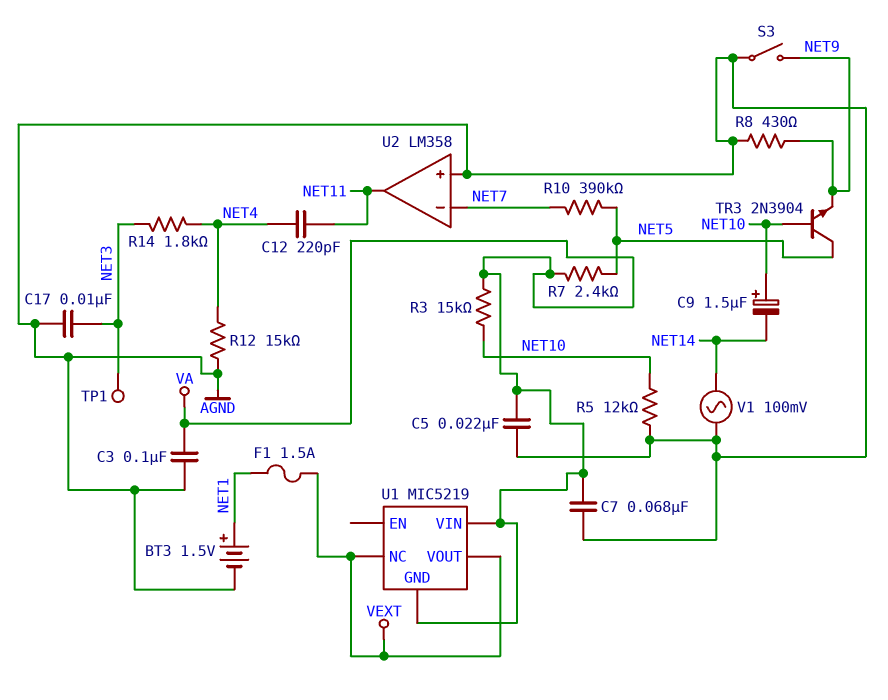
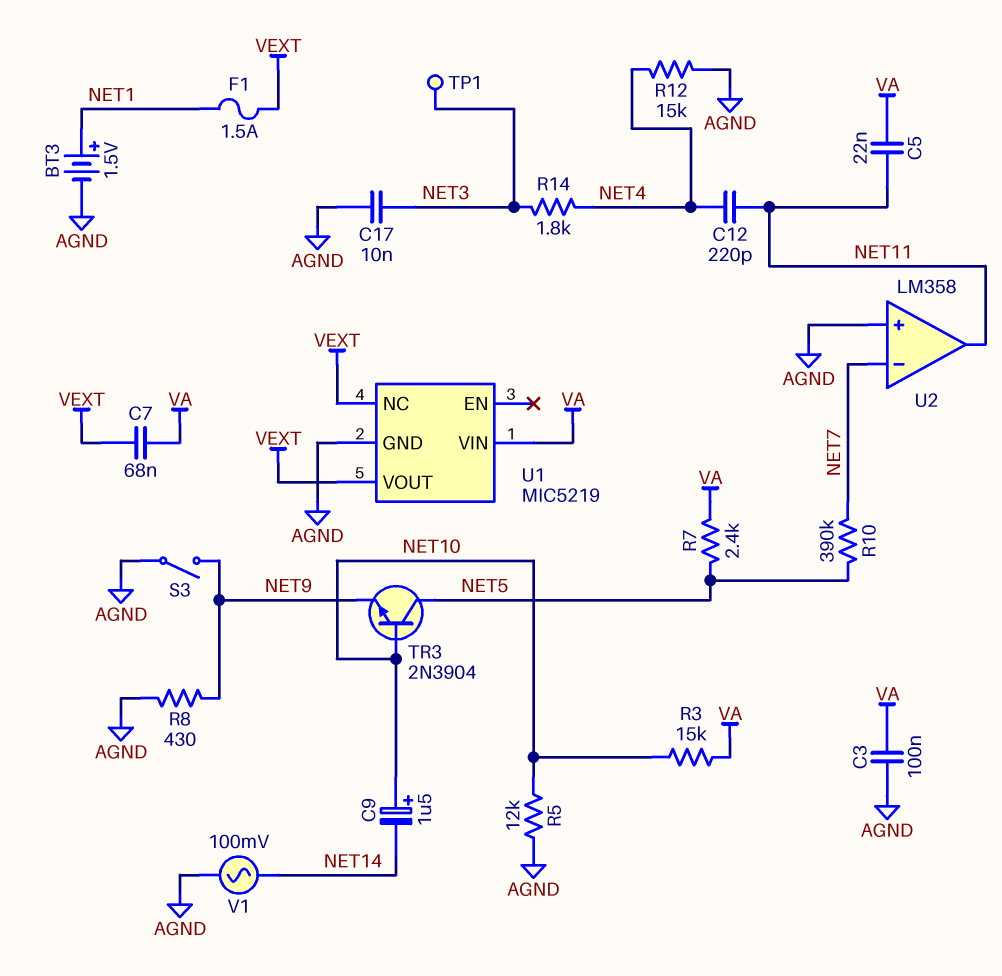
C5: 22nF (AGND, VA) -> 22nF (NET11, VA)
C7: 68nF (AGND, VA) -> 68nF (VA, VEXT)
U1 pin GND: VA -> AGND

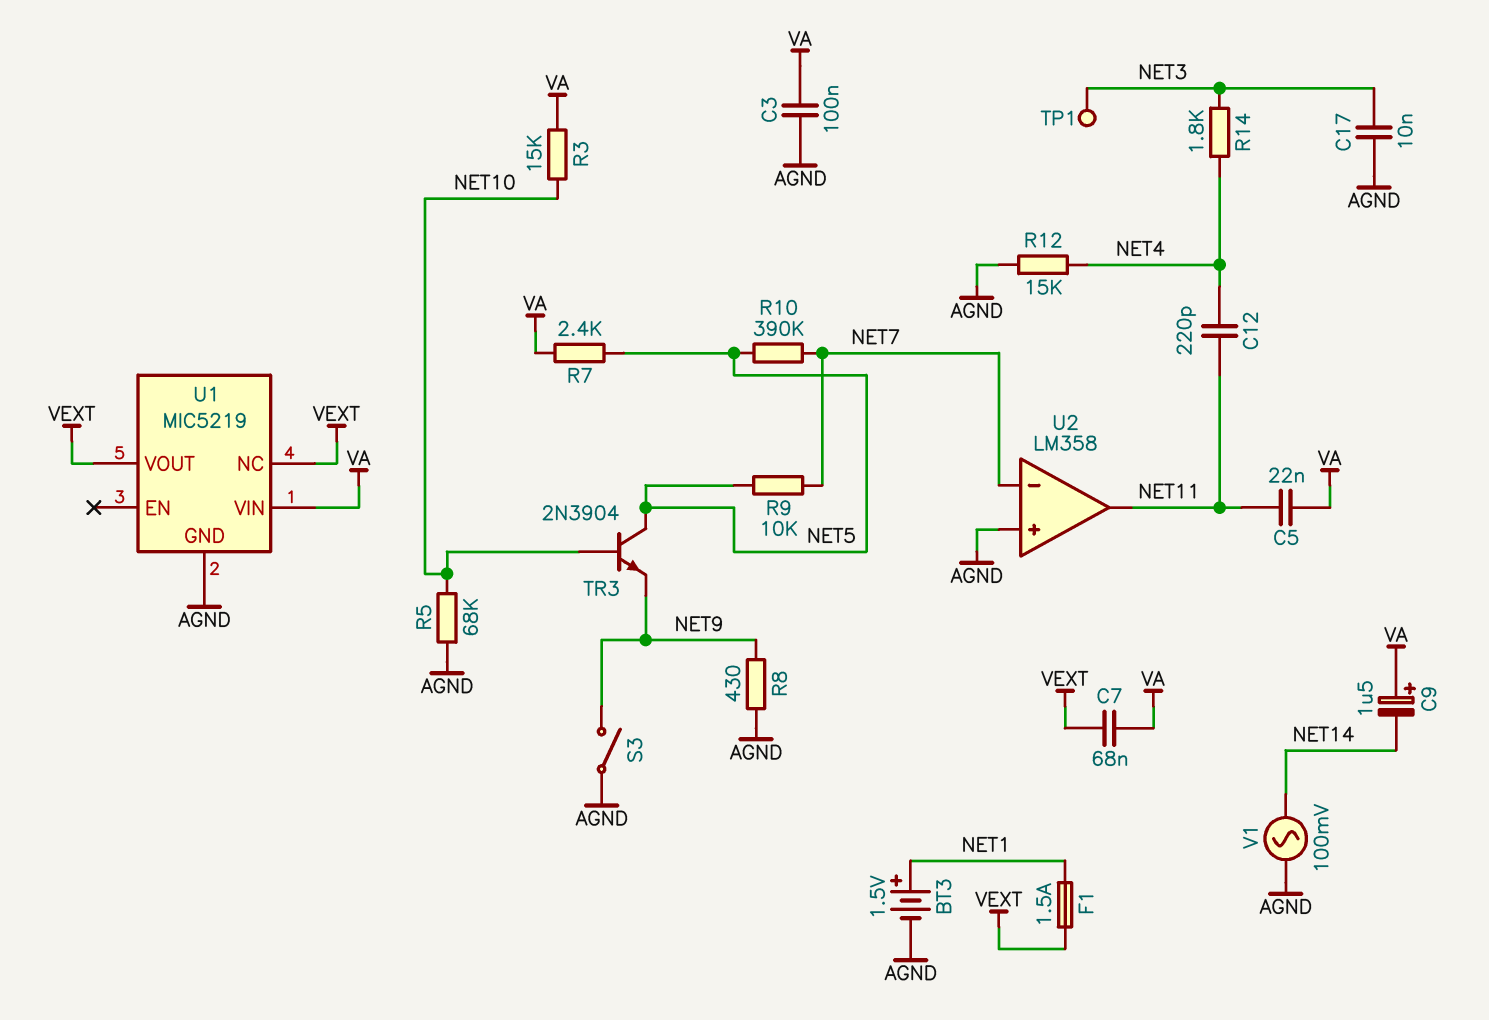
C9: 1.5uF (plus NET10, minus NET14) -> 1.5uF (plus VA, minus NET14)
R5: 12k (AGND, NET10) -> 68k (AGND, NET10)
R9: none -> 10k (NET5, NET7)

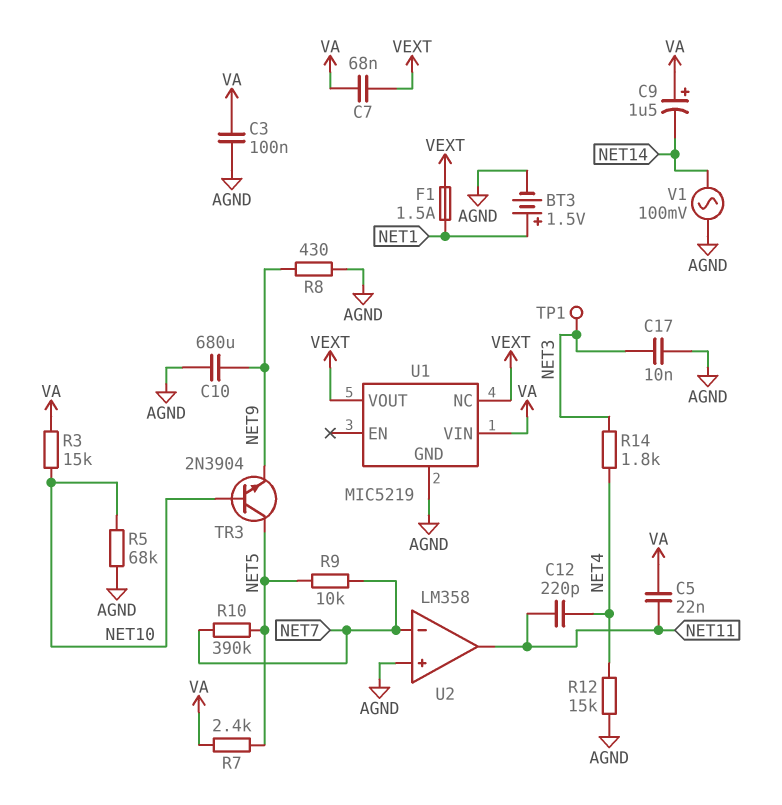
C10: none -> 680uF (AGND, NET9)
S3: switch (AGND, NET9) -> none

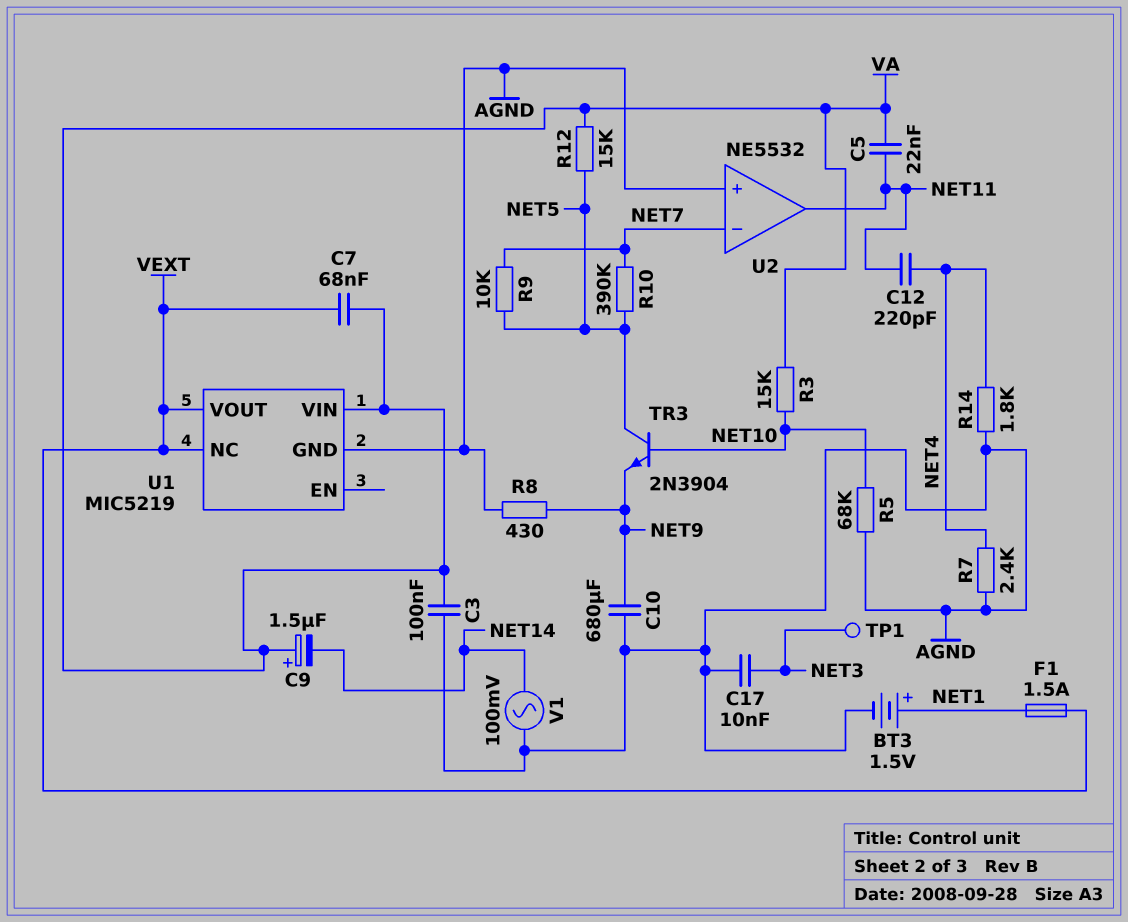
R7: 2.4k (NET5, VA) -> 2.4k (AGND, NET4)
R12: 15k (AGND, NET4) -> 15k (NET5, VA)
R14: 1.8k (NET3, NET4) -> 1.8k (AGND, NET4)
U2: LM358 -> NE5532

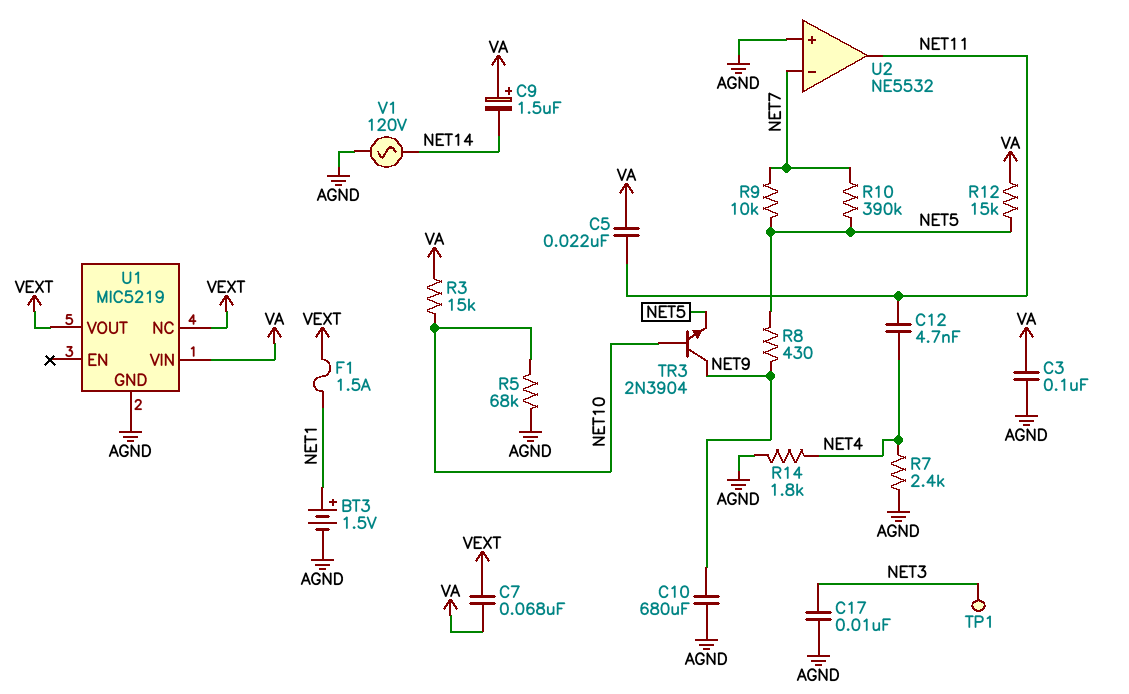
C12: 220pF (NET4, NET11) -> 4.7nF (NET4, NET11)
R8: 430 (AGND, NET9) -> 430 (NET5, NET9)
TR3: NPN 2N3904 (B NET10, C NET5, E NET9) -> NPN 2N3904 (B NET10, C NET9, E NET5)
V1: AC 100mV (AGND, NET14) -> AC 120V (AGND, NET14)

